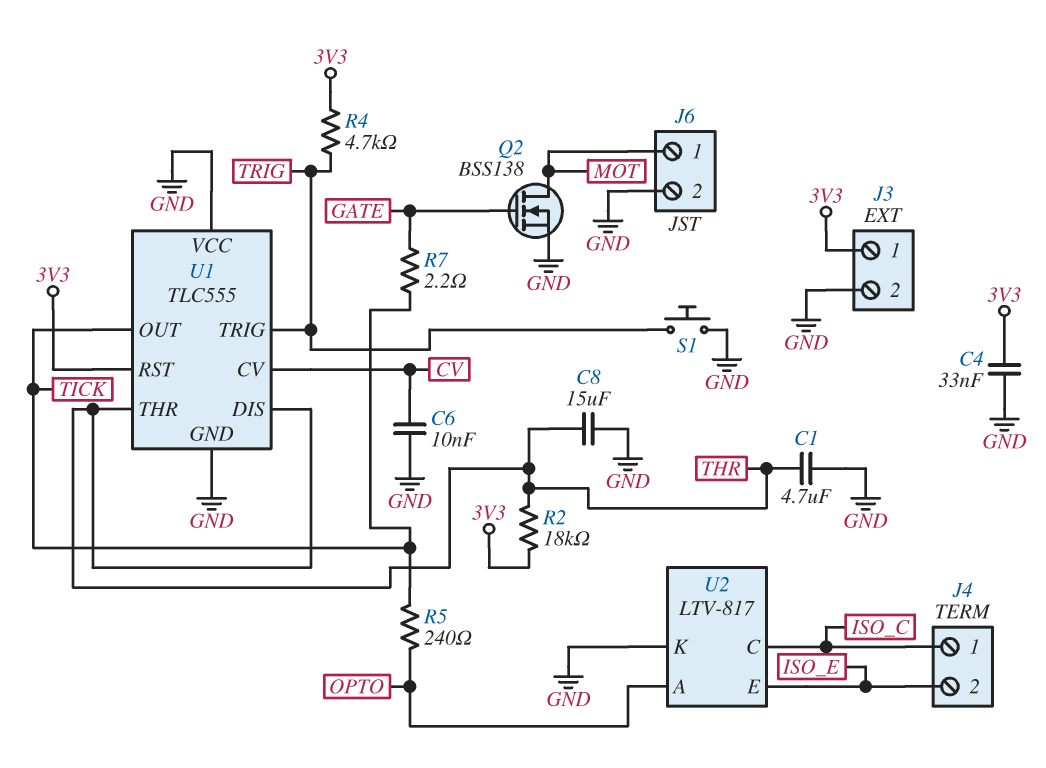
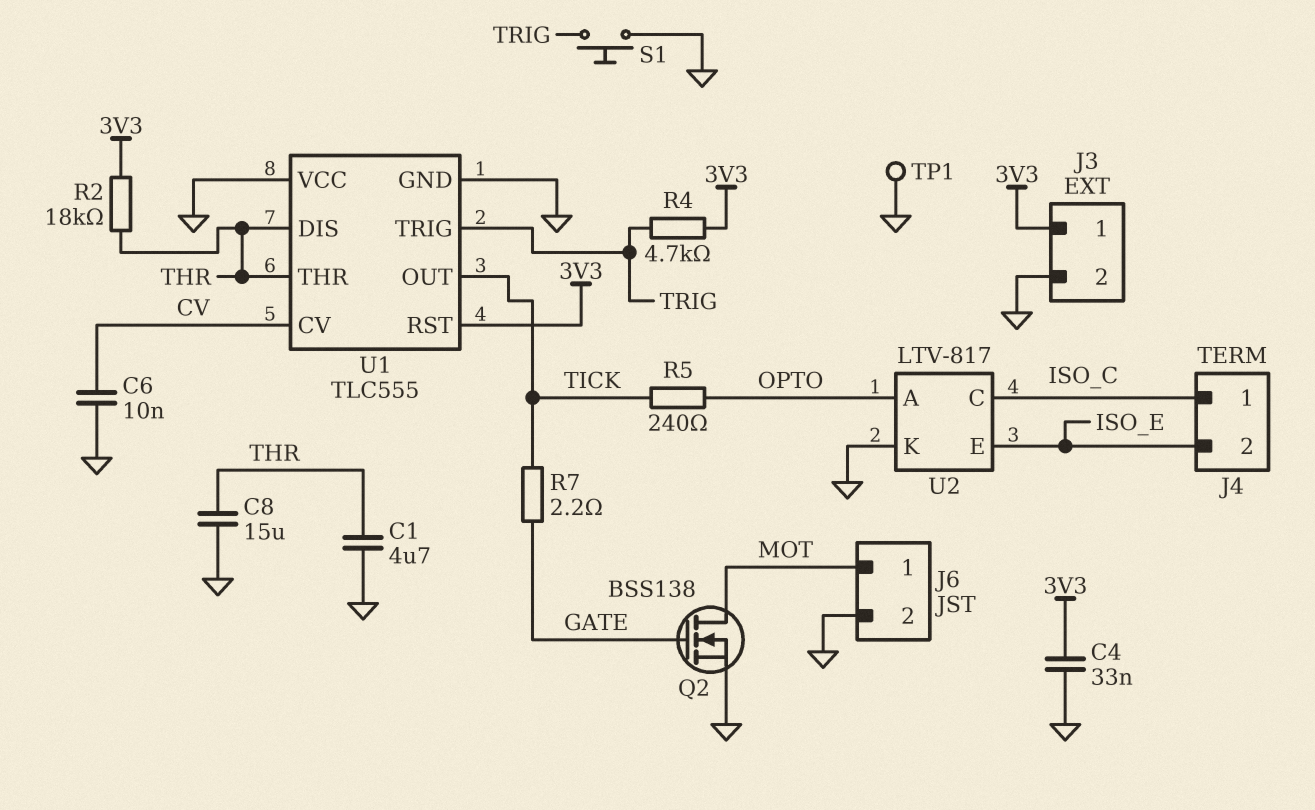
TP1: none -> test point (GND)

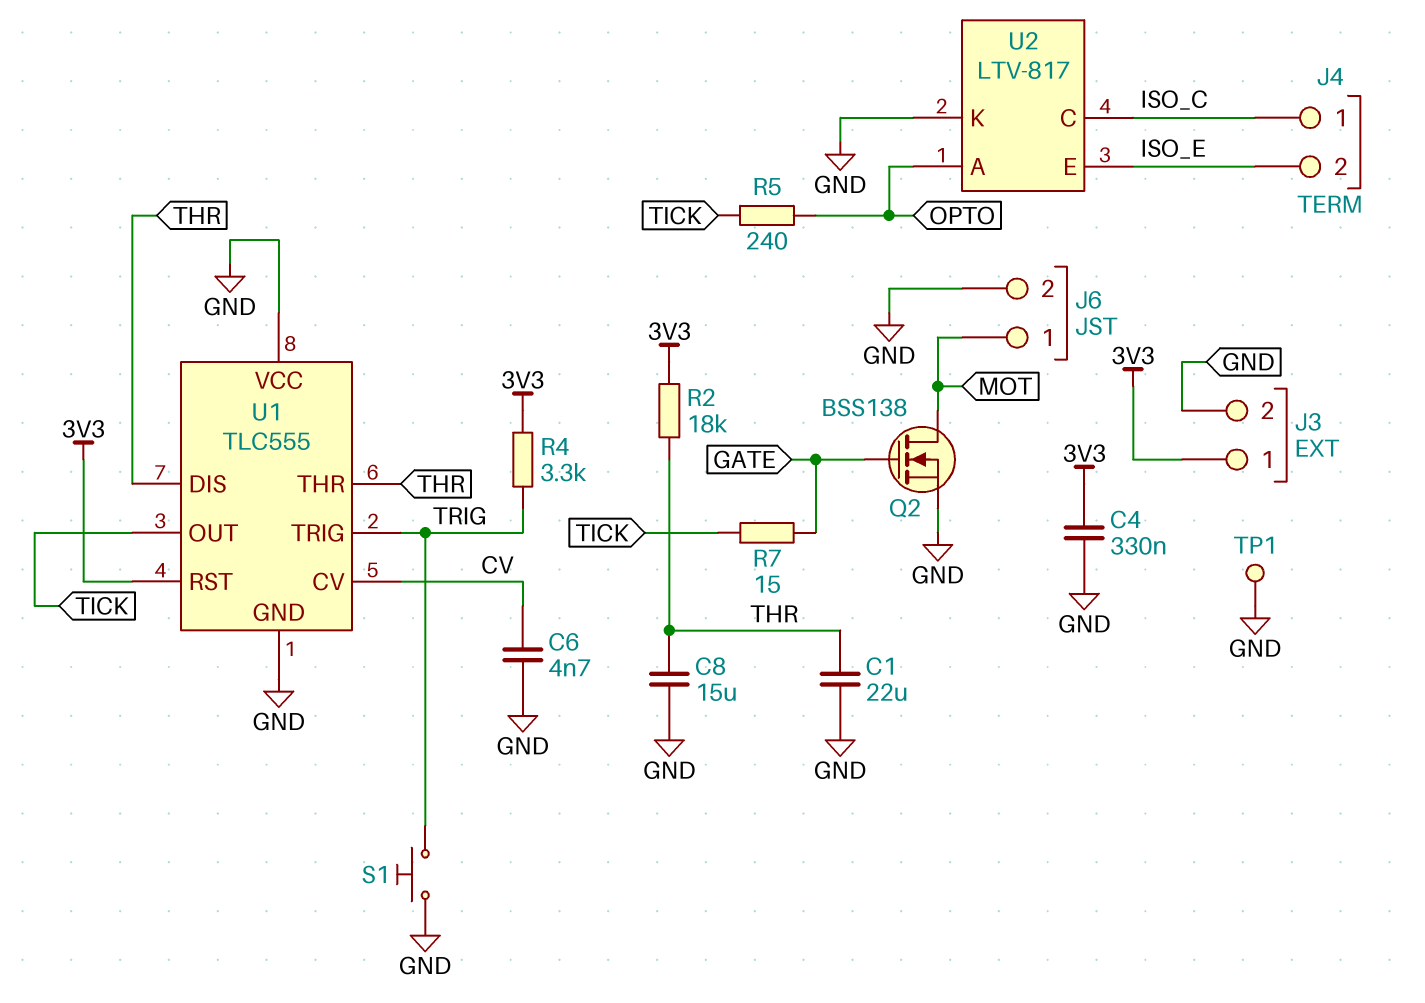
C1: 4.7uF (GND, THR) -> 22uF (GND, THR)
C4: 33nF (3V3, GND) -> 330nF (3V3, GND)
C6: 10nF (CV, GND) -> 4.7nF (CV, GND)
R4: 4.7k (3V3, TRIG) -> 3.3k (3V3, TRIG)
R7: 2.2 (GATE, TICK) -> 15 (GATE, TICK)

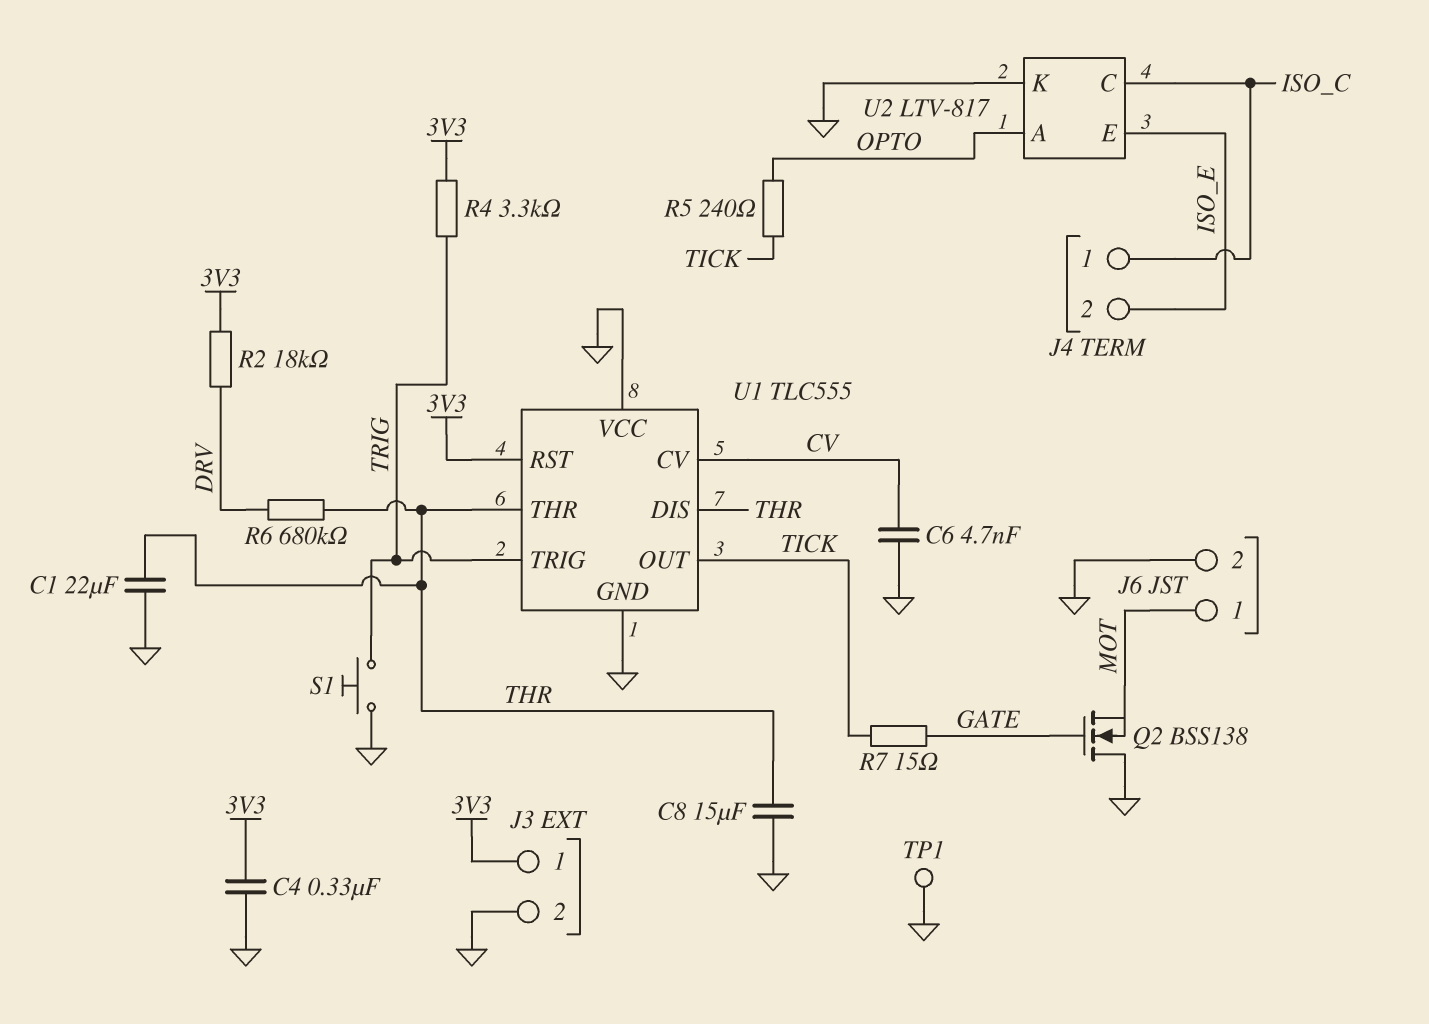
Q2: NMOS BSS138 (G GATE, D MOT, S GND) -> NMOS BSS138 (G GATE, D GND, S MOT)
R2: 18k (3V3, THR) -> 18k (3V3, DRV)
R6: none -> 680k (DRV, THR)

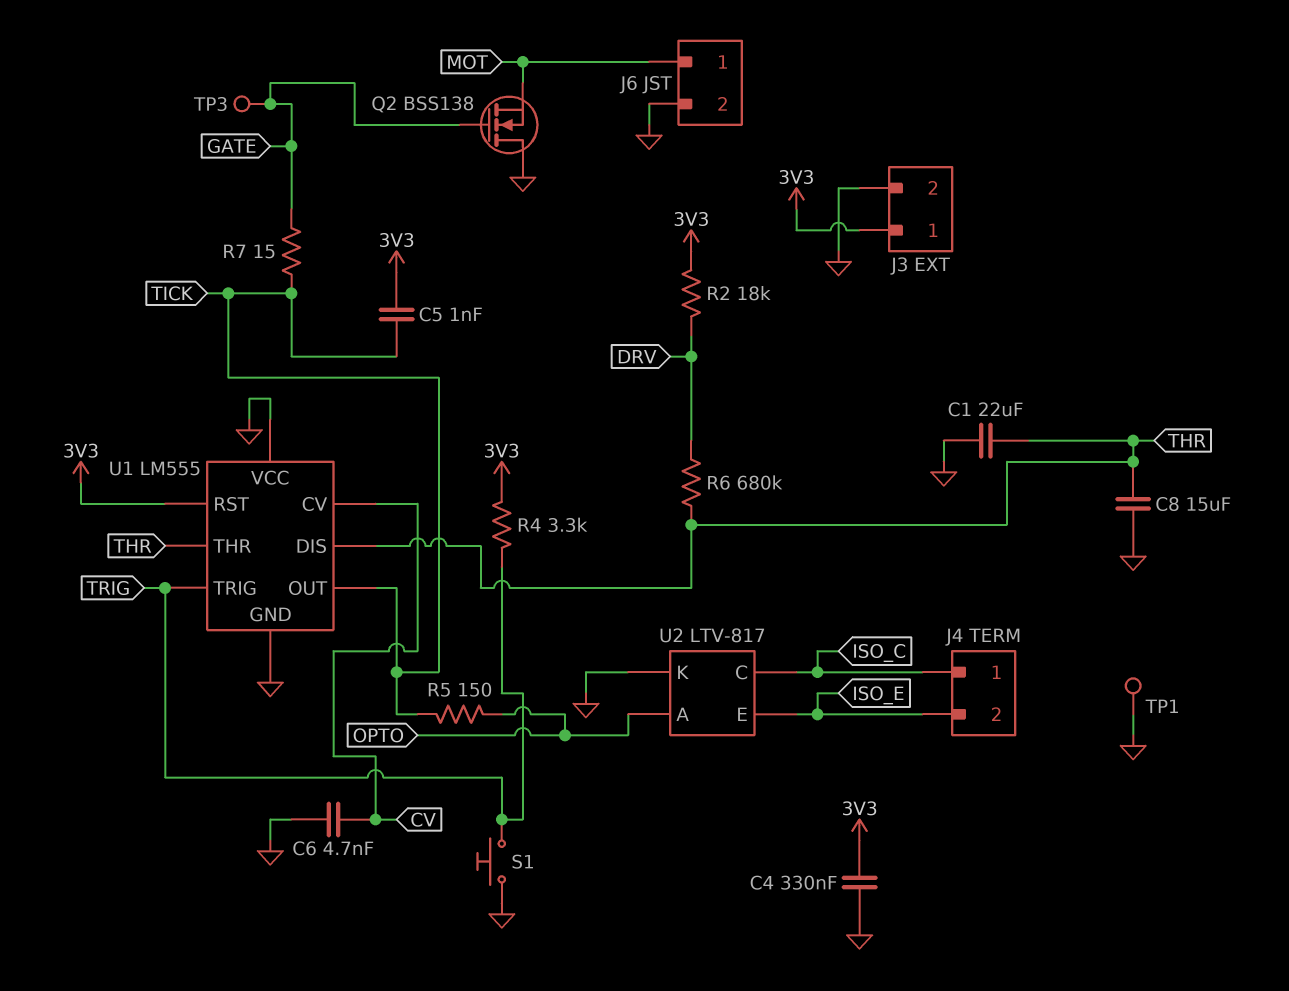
C5: none -> 1nF (3V3, TICK)
R5: 240 (OPTO, TICK) -> 150 (OPTO, TICK)
TP3: none -> test point (GATE)
U1: TLC555 -> LM555

